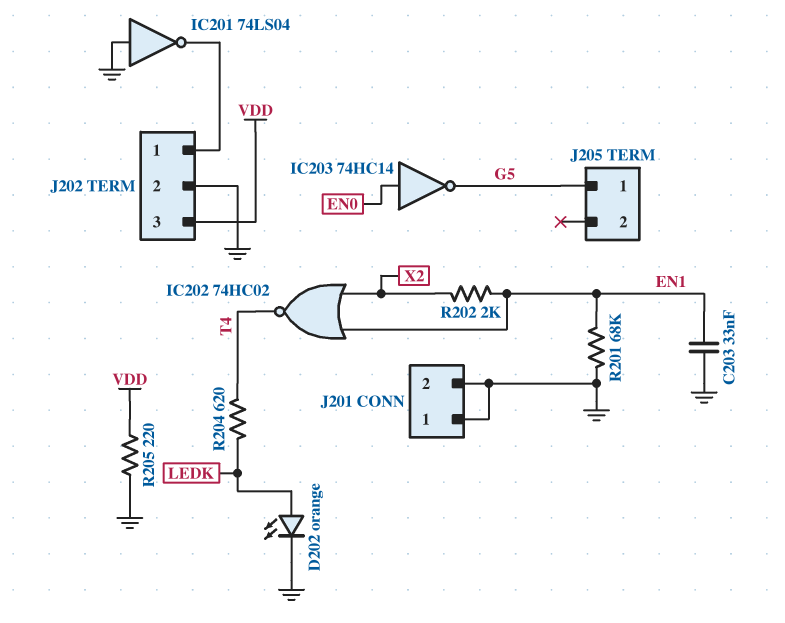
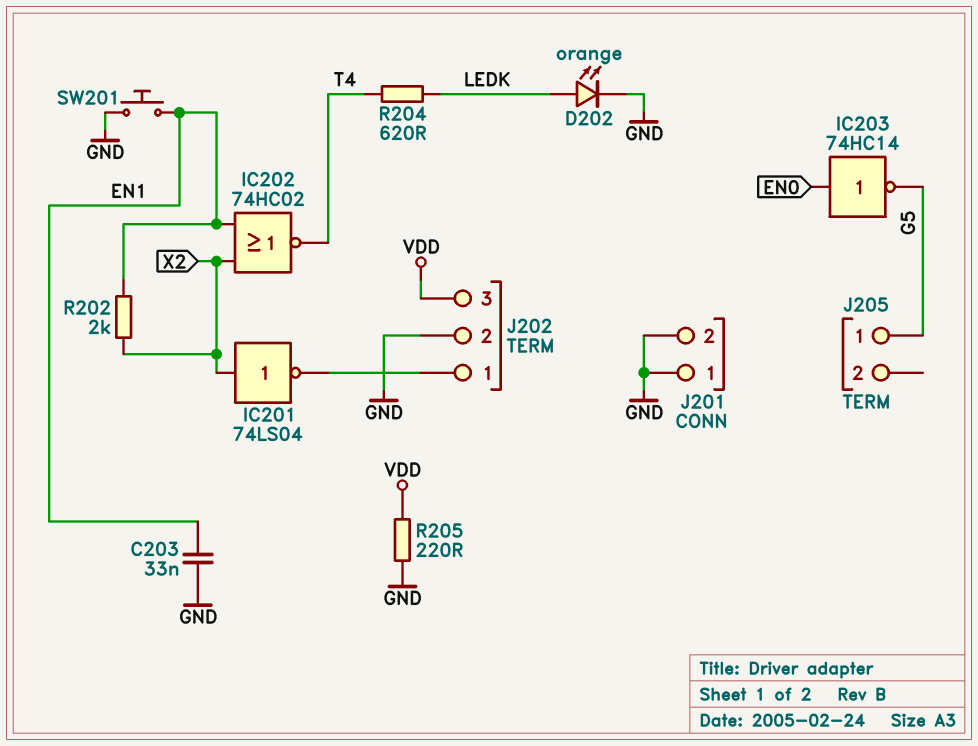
IC201: NOT 74LS04 (in GND, out J202/1) -> NOT 74LS04 (in X2, out J202/1)
R201: 68k (EN1, GND) -> none
SW201: none -> button (EN1, GND)

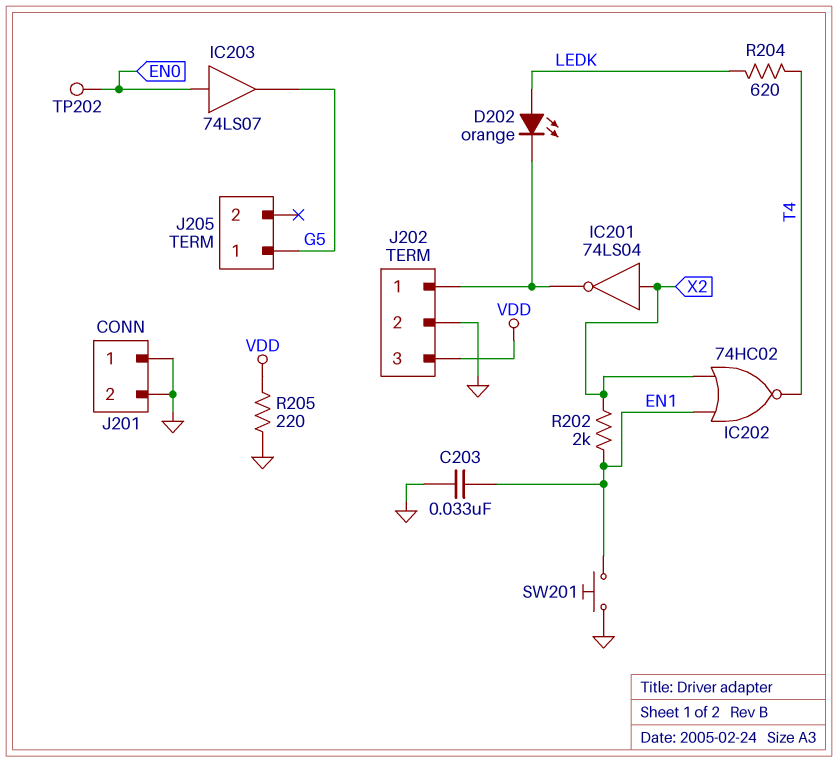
D202: LED orange (A LEDK, K GND) -> LED orange (A LEDK, K J202/1)
IC203: NOT 74HC14 (in EN0, out G5) -> buffer 74LS07 (in EN0, out G5)
TP202: none -> test point (EN0)

